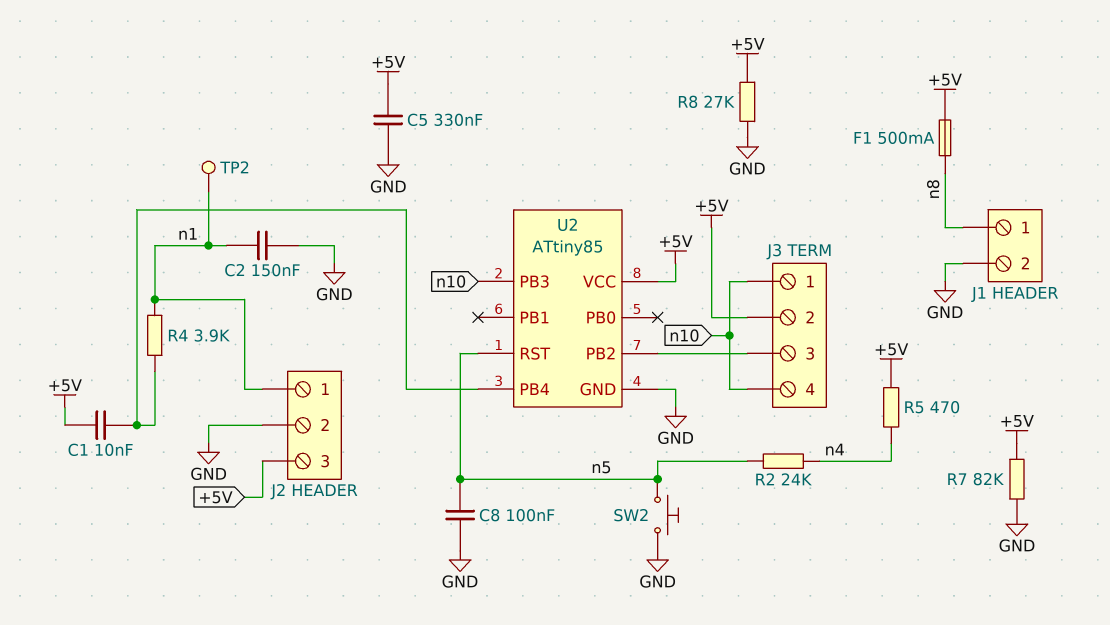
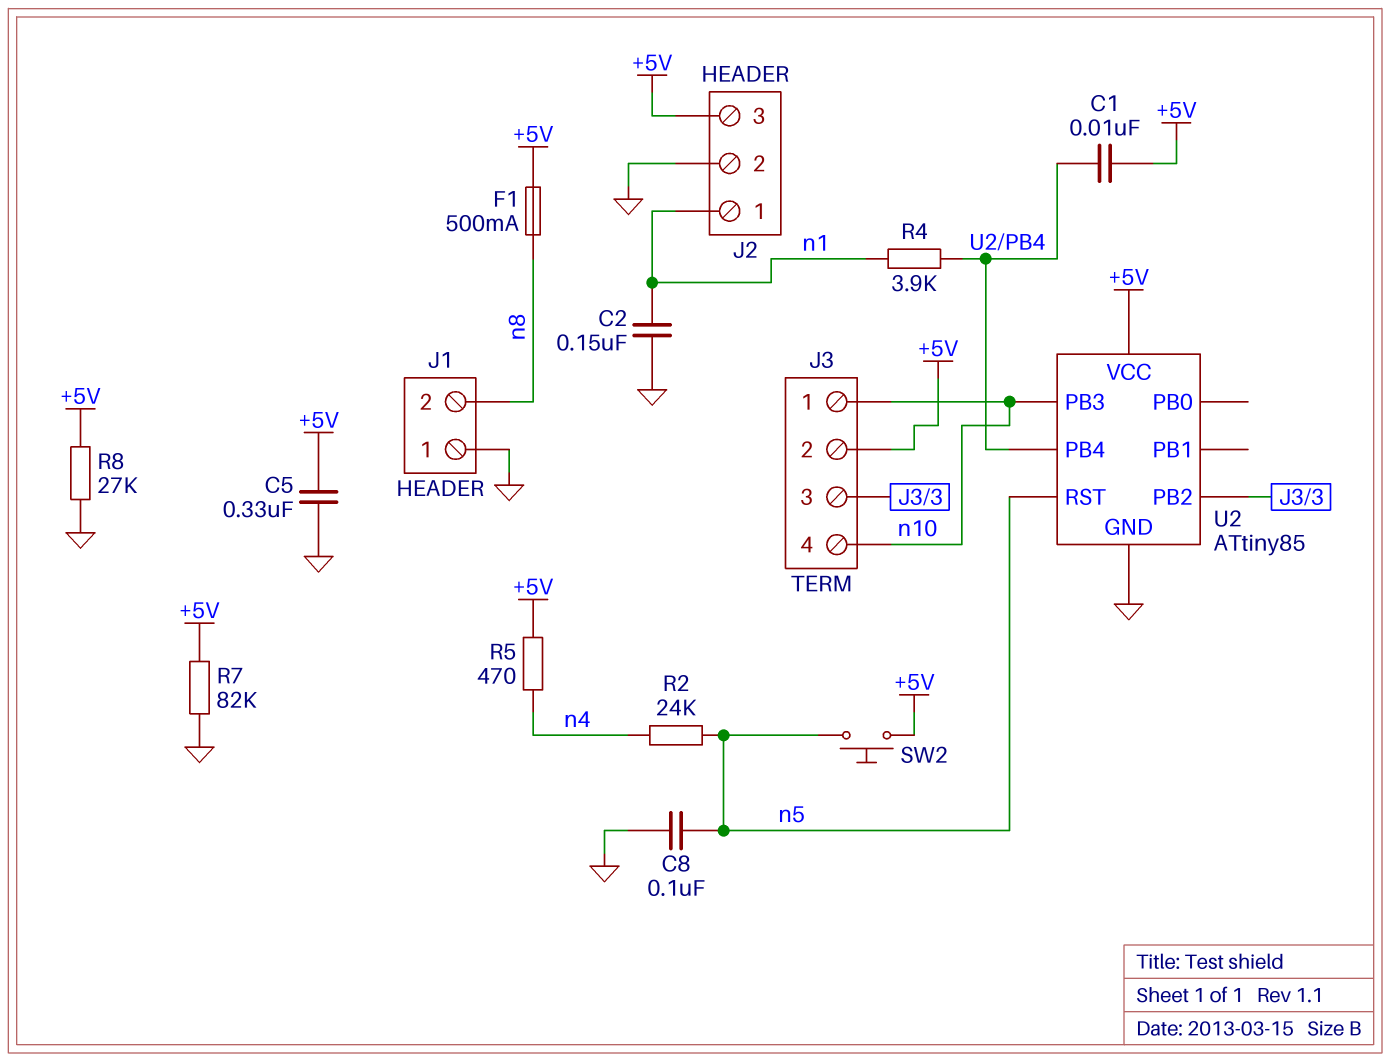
J1 pin 1: n8 -> GND
J1 pin 2: GND -> n8
SW2: button (GND, n5) -> button (+5V, n5)
TP2: test point (n1) -> none

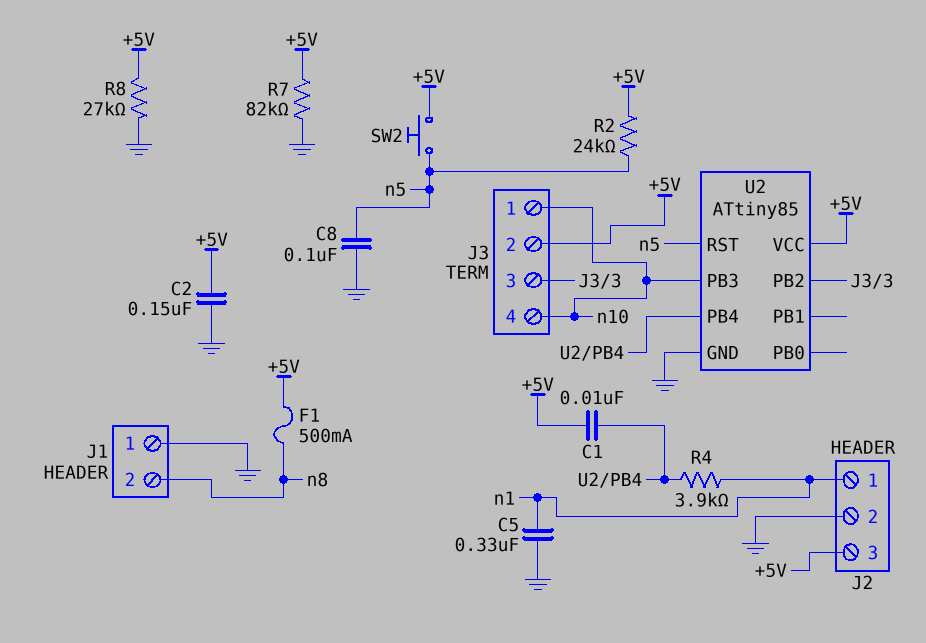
C2: 150nF (GND, n1) -> 150nF (+5V, GND)
C5: 330nF (+5V, GND) -> 330nF (GND, n1)
R2: 24k (n4, n5) -> 24k (+5V, n5)
R5: 470 (+5V, n4) -> none

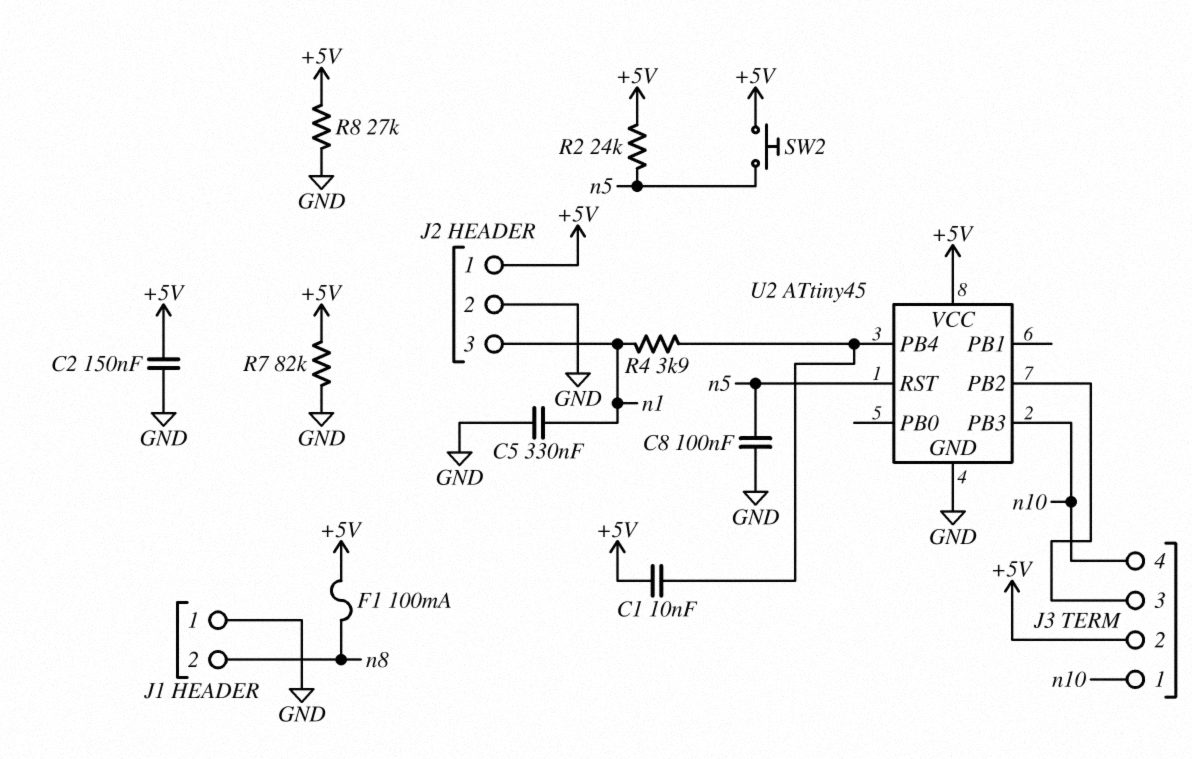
F1: 500mA (+5V, n8) -> 100mA (+5V, n8)
J2 pin 1: n1 -> +5V
J2 pin 3: +5V -> n1
U2: ATtiny85 -> ATtiny45

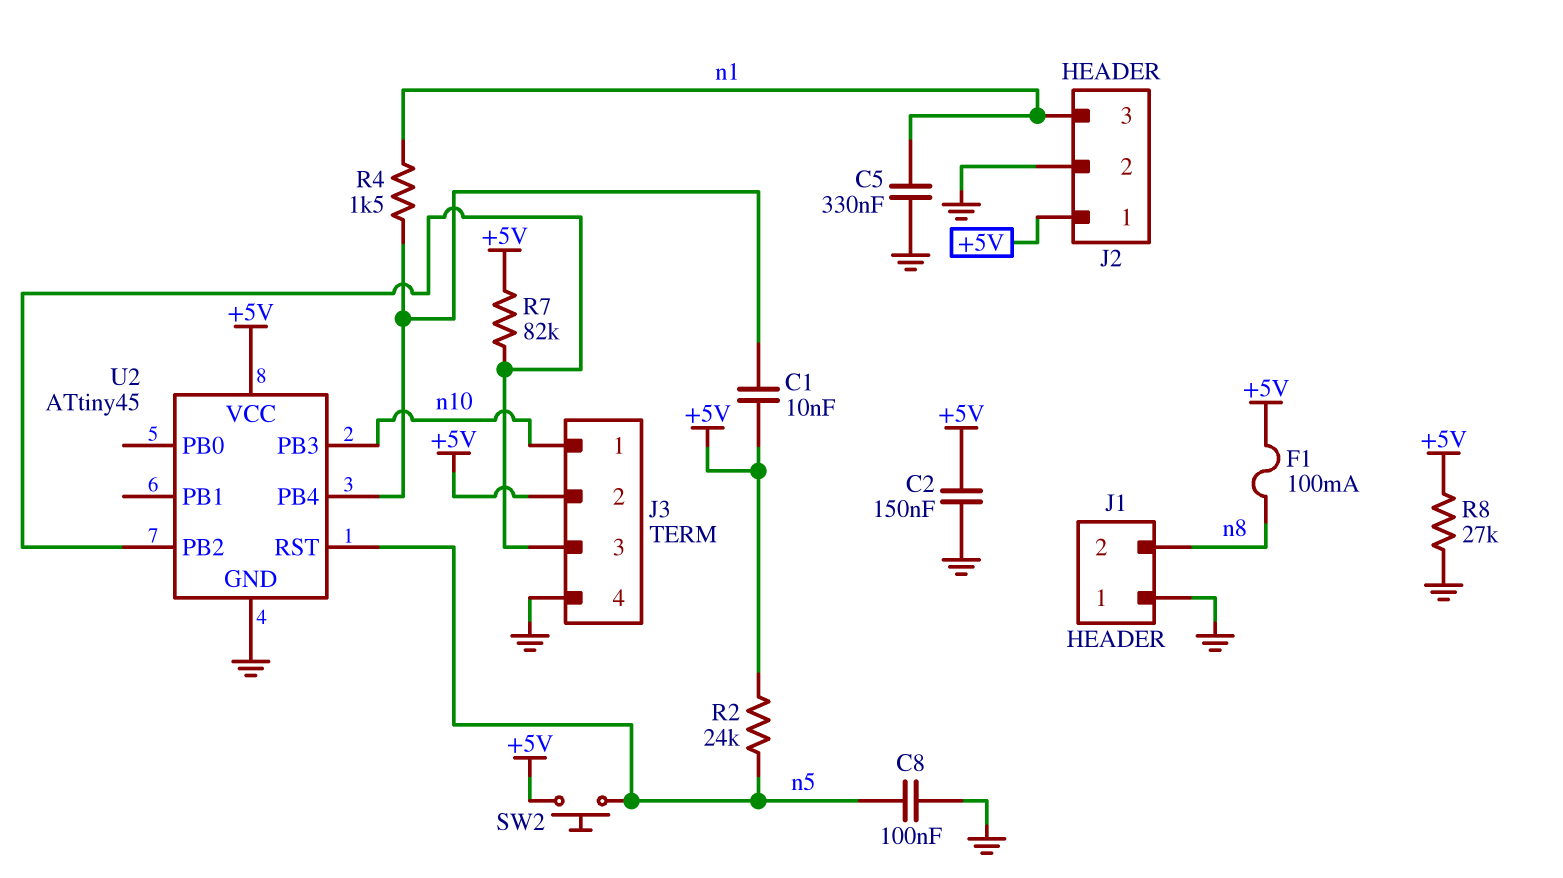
J3 pin 4: n10 -> GND
R4: 3.9k (U2/PB4, n1) -> 1.5k (U2/PB4, n1)
R7: 82k (+5V, GND) -> 82k (+5V, J3/3)

